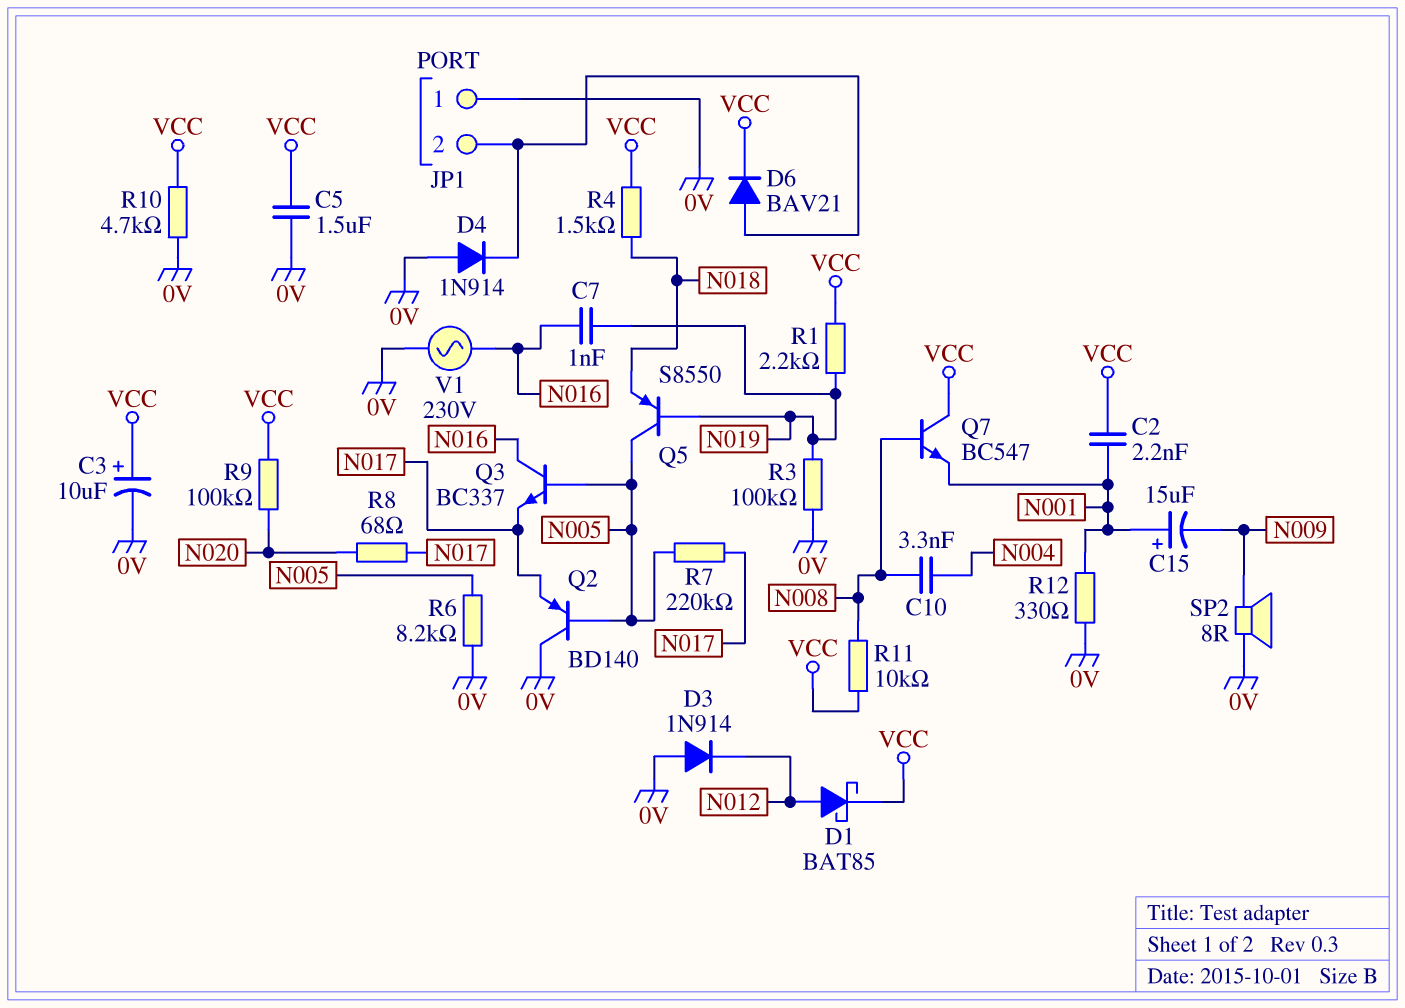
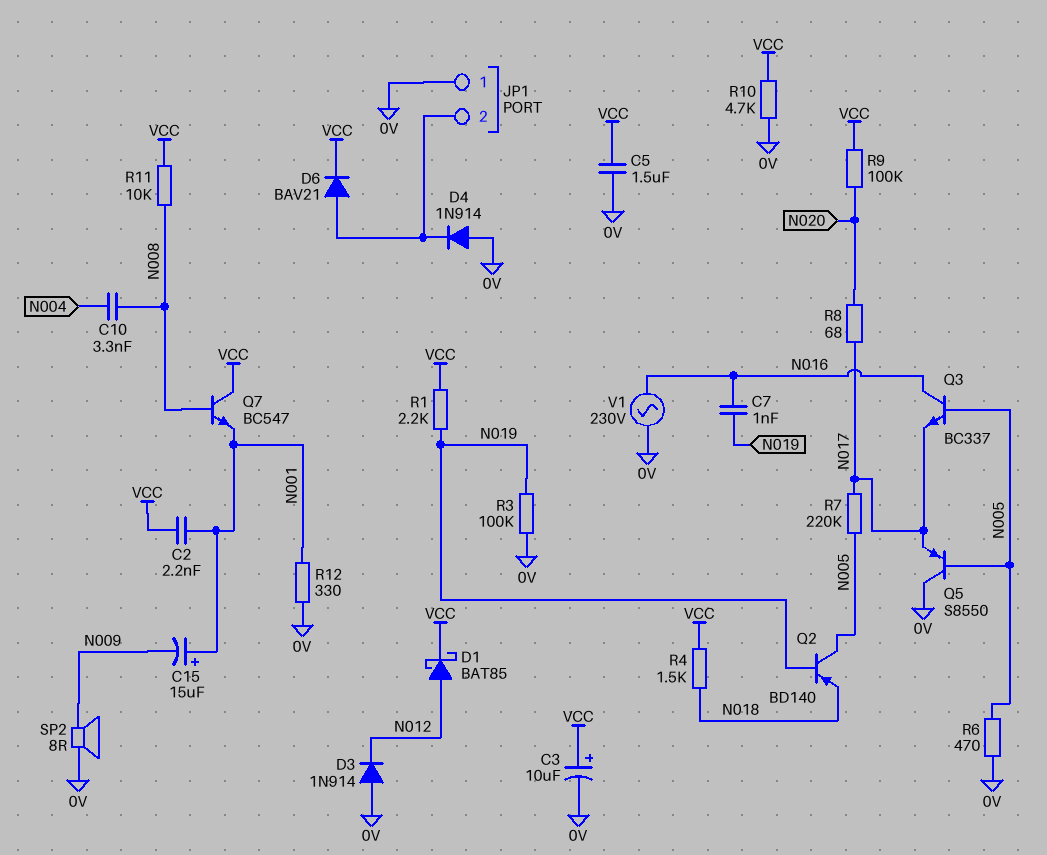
Q2: PNP BD140 (B N005, C 0V, E N017) -> PNP BD140 (B N019, C N005, E N018)
Q5: PNP S8550 (B N019, C N005, E N018) -> PNP S8550 (B N005, C 0V, E N017)
R6: 8.2k (0V, N005) -> 470 (0V, N005)

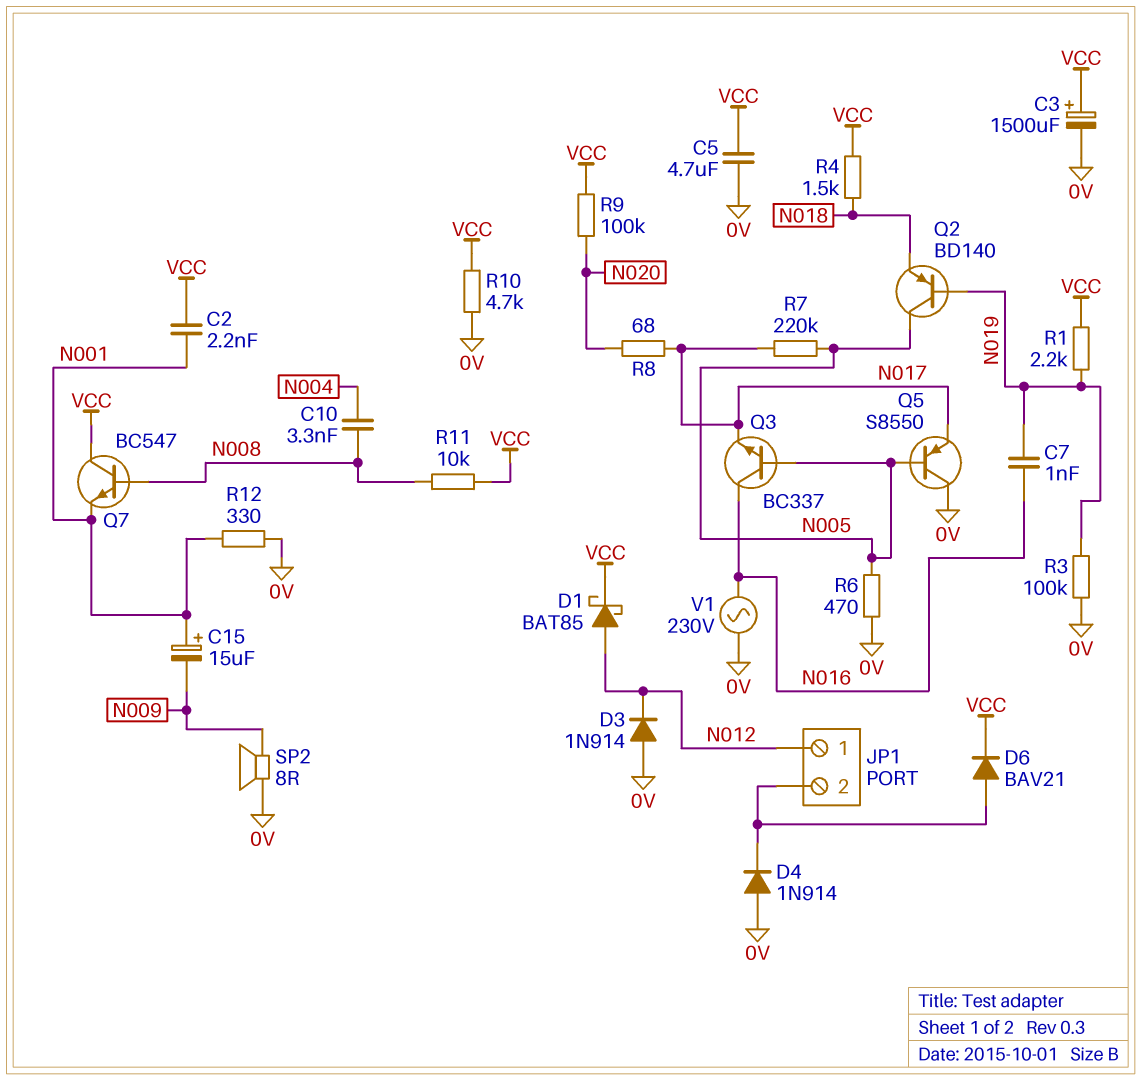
C3: 10uF (plus VCC, minus 0V) -> 1500uF (plus VCC, minus 0V)
C5: 1.5uF (0V, VCC) -> 4.7uF (0V, VCC)
JP1 pin 1: 0V -> N012

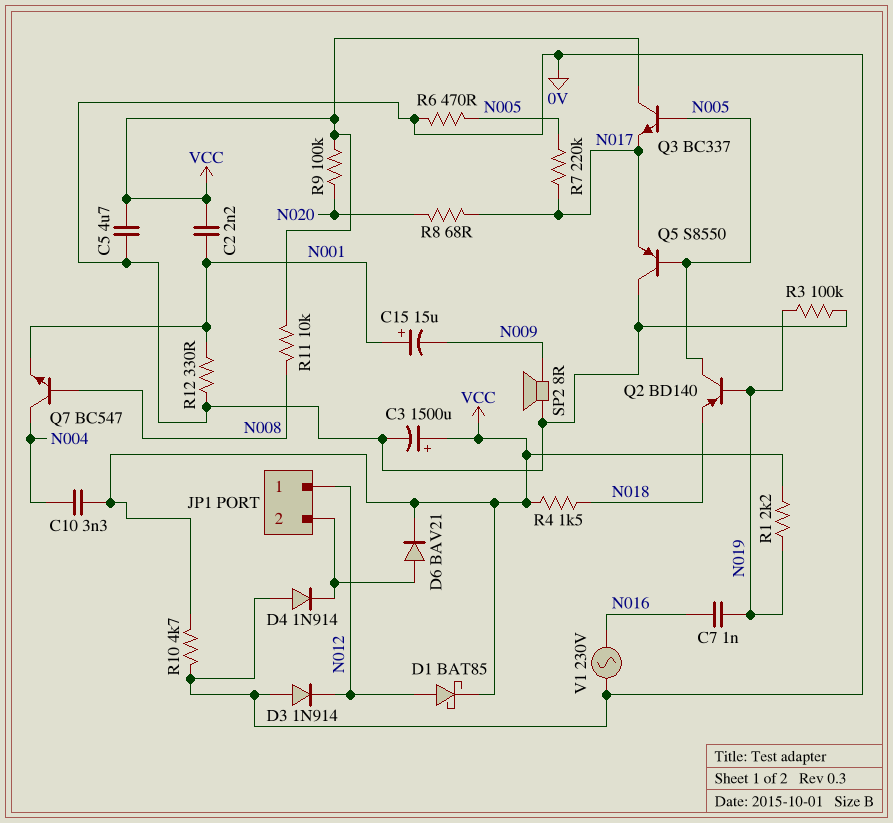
C10: 3.3nF (N004, N008) -> 3.3nF (N004, VCC)
Q3: NPN BC337 (B N005, C N016, E N017) -> NPN BC337 (B N005, C VCC, E N017)
Q7: NPN BC547 (B N008, C VCC, E N001) -> NPN BC547 (B N008, C N004, E N001)

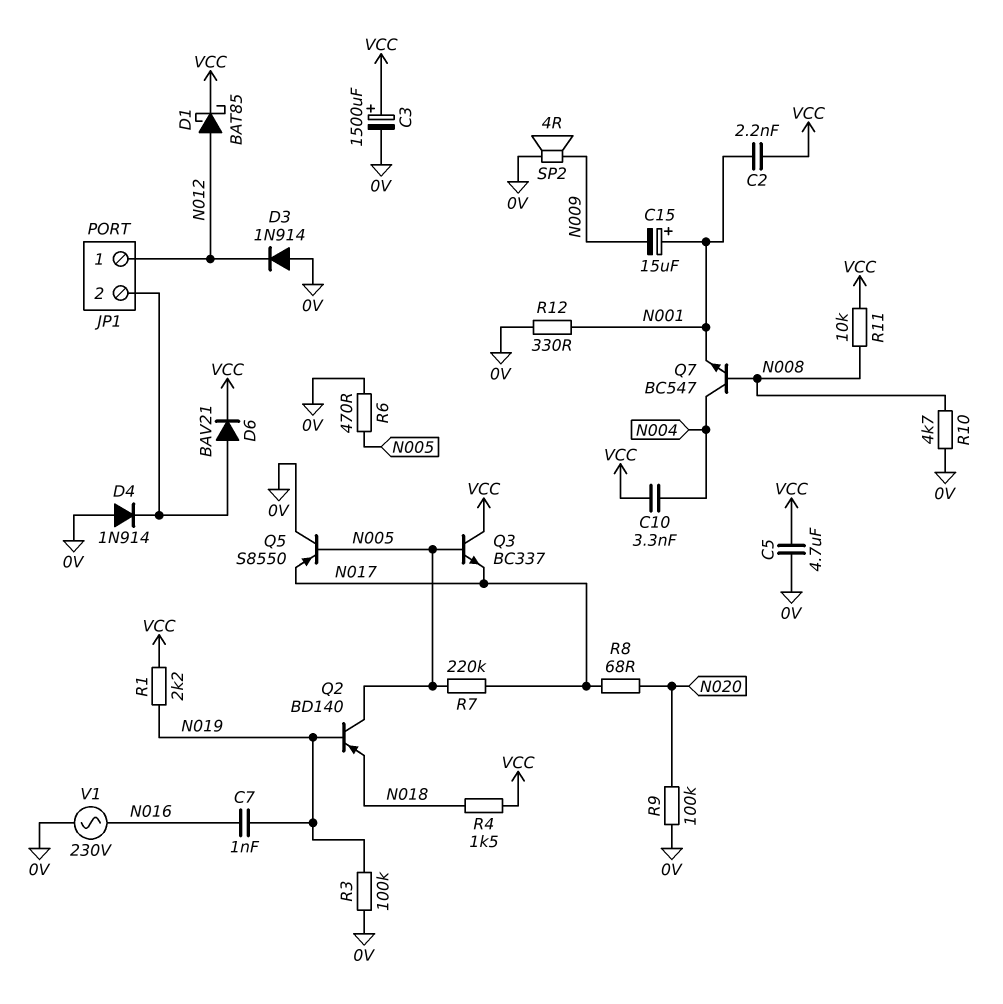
R9: 100k (N020, VCC) -> 100k (0V, N020)
R10: 4.7k (0V, VCC) -> 4.7k (0V, N008)
SP2: speaker 8R (0V, N009) -> speaker 4R (0V, N009)

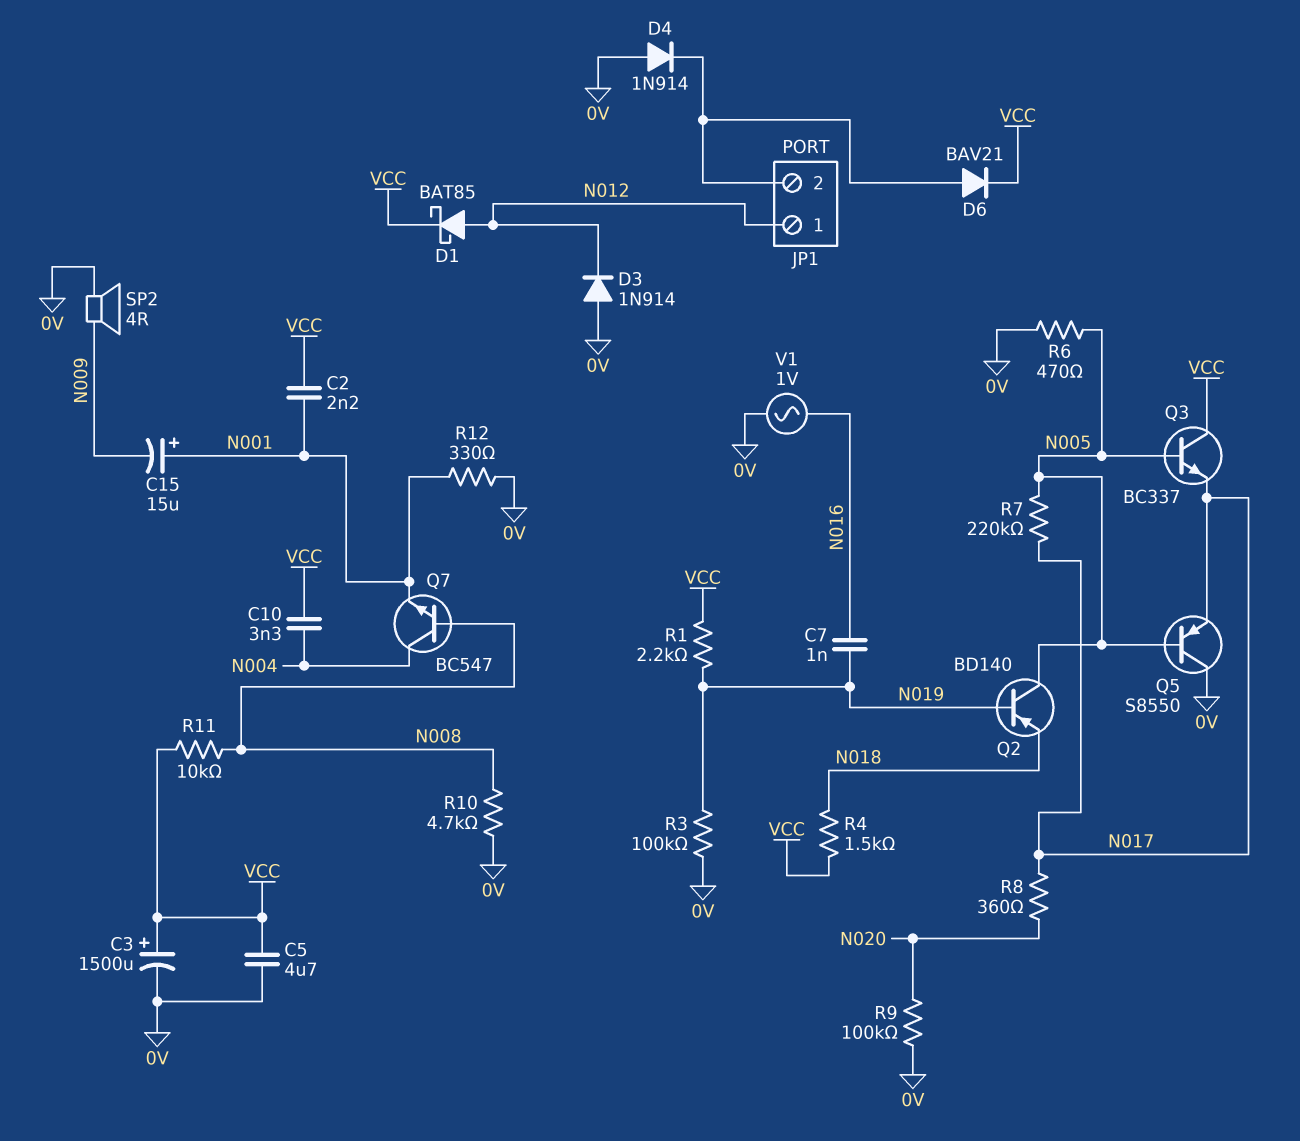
R8: 68 (N017, N020) -> 360 (N017, N020)
V1: AC 230V (0V, N016) -> AC 1V (0V, N016)

